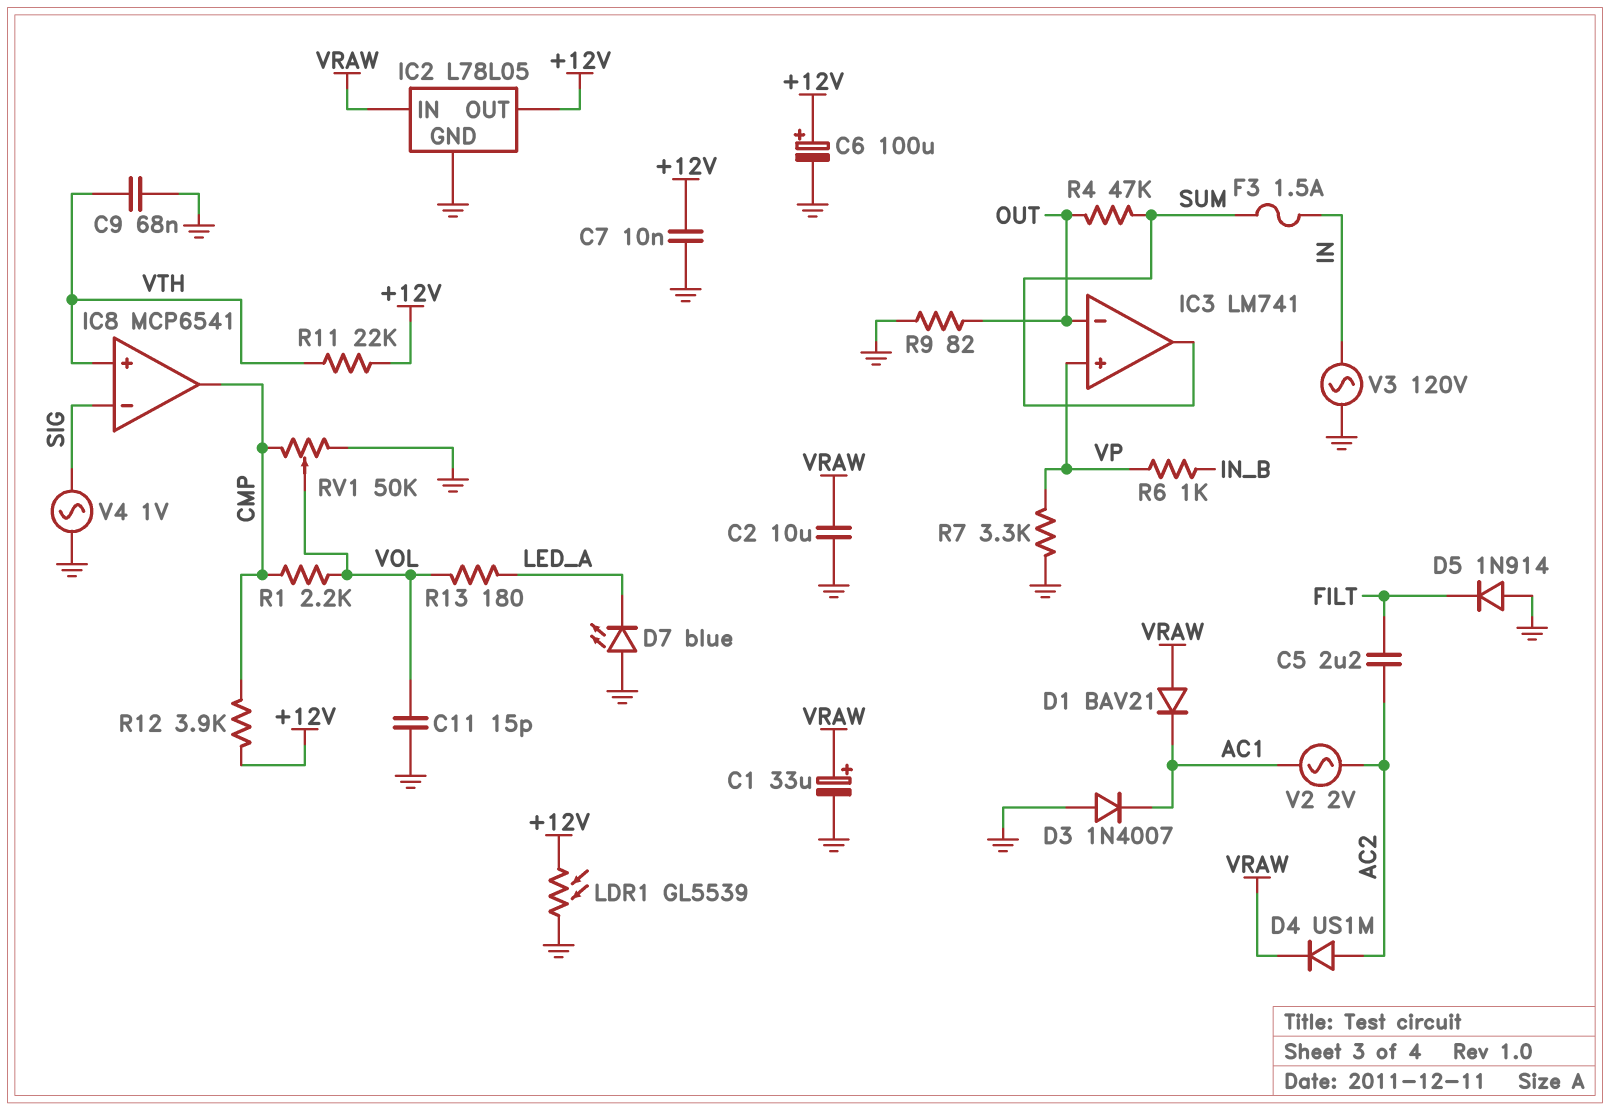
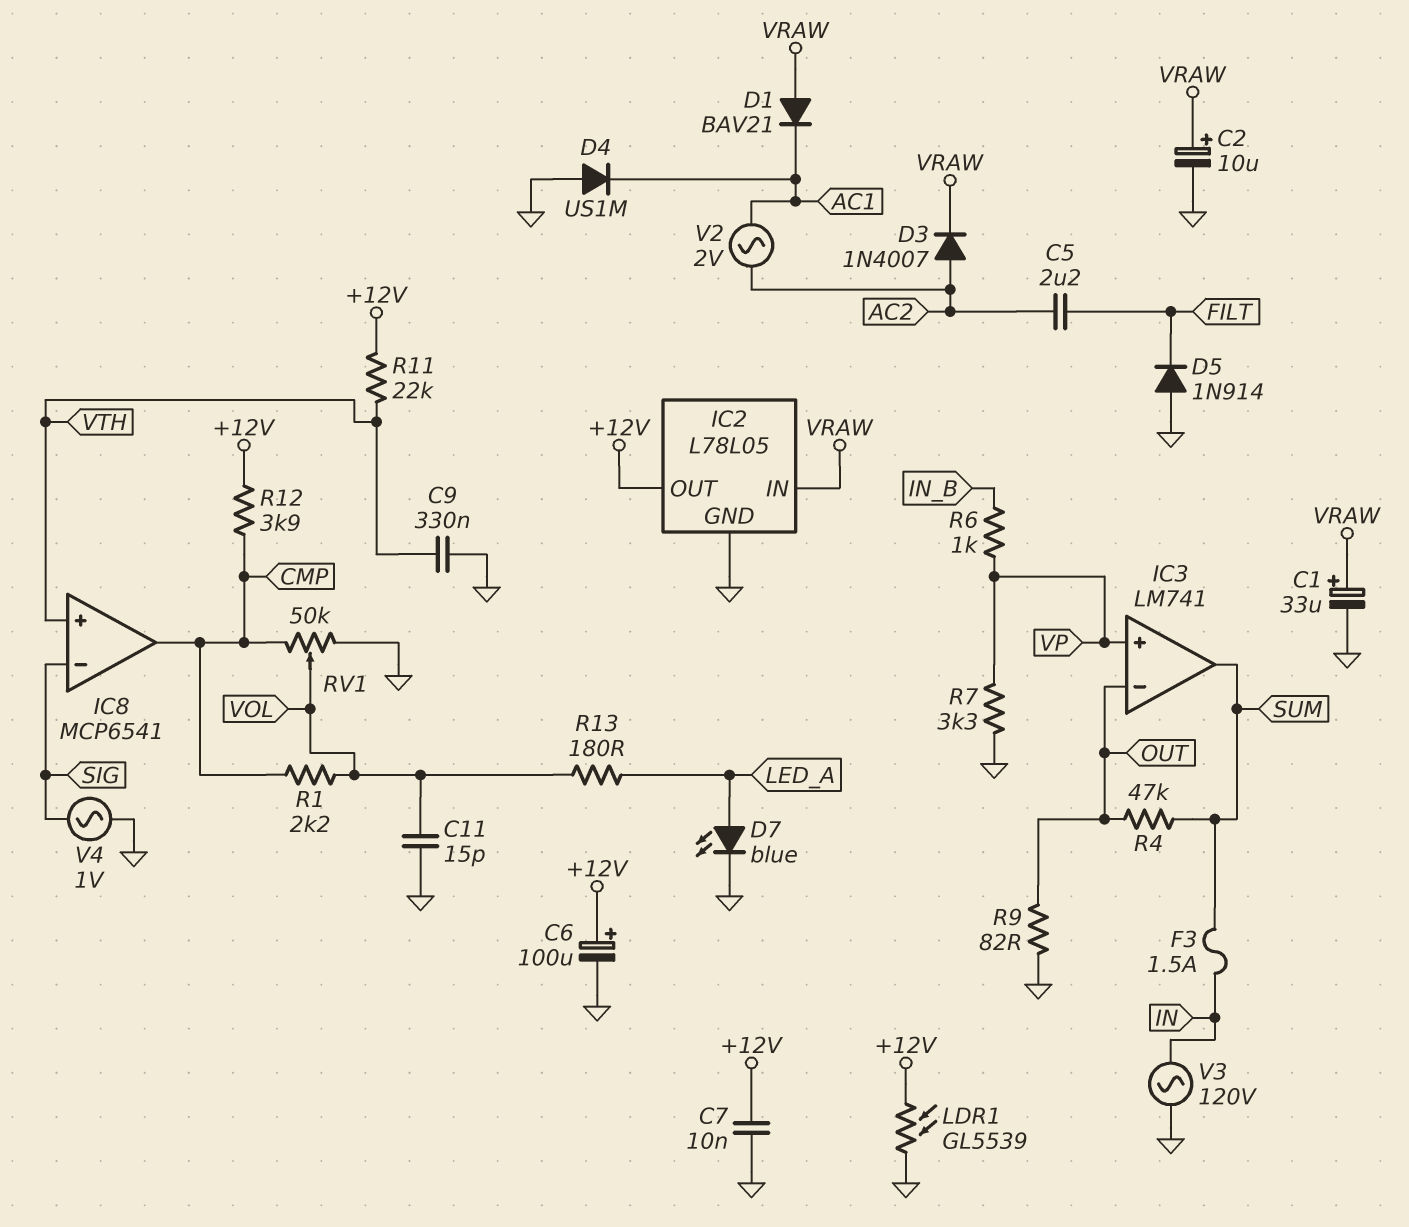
C2: 10uF (GND, VRAW) -> 10uF (plus VRAW, minus GND)
C9: 68nF (GND, VTH) -> 330nF (GND, VTH)
D3: diode 1N4007 (A GND, K AC1) -> diode 1N4007 (A AC2, K VRAW)
D4: diode US1M (A AC2, K VRAW) -> diode US1M (A GND, K AC1)
D7: LED blue (A GND, K LED_A) -> LED blue (A LED_A, K GND)

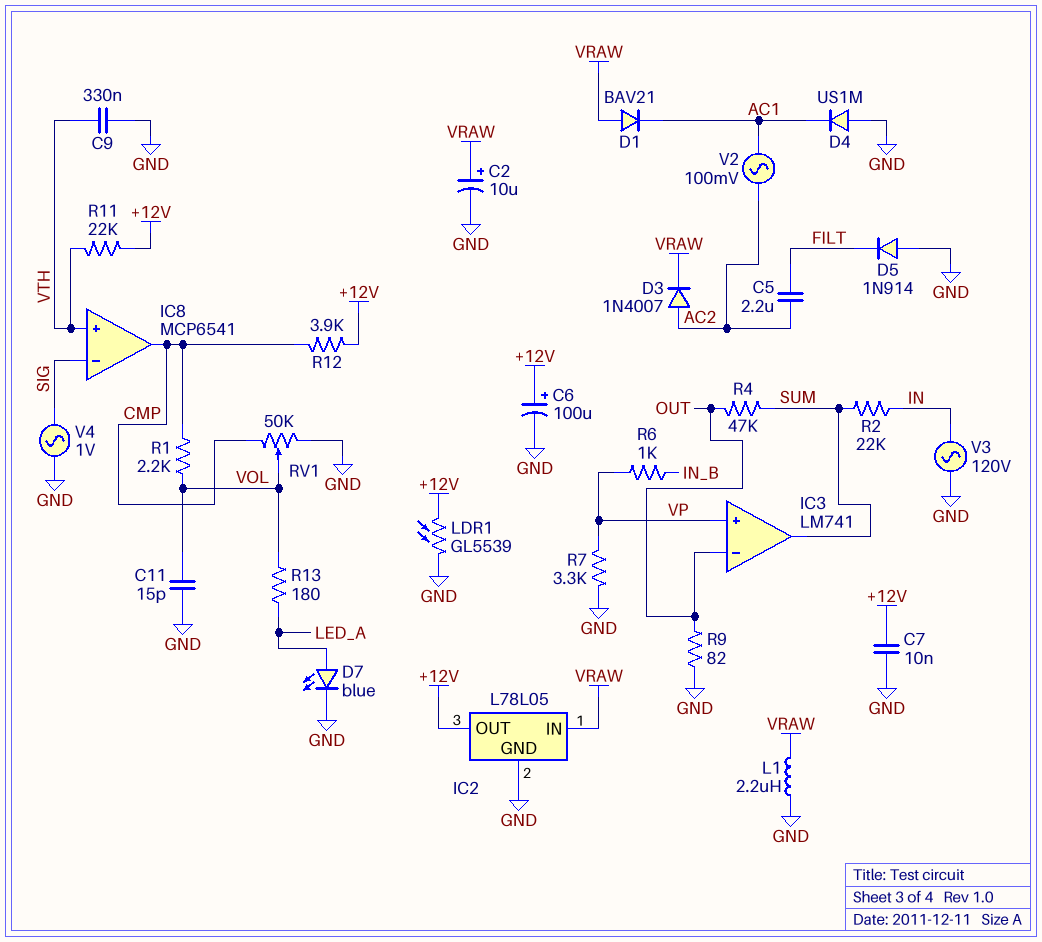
C1: 33uF (plus VRAW, minus GND) -> none
F3: 1.5A (IN, SUM) -> none
L1: none -> 2.2uH (GND, VRAW)
R2: none -> 22k (IN, SUM)
V2: AC 2V (AC1, AC2) -> AC 100mV (AC1, AC2)

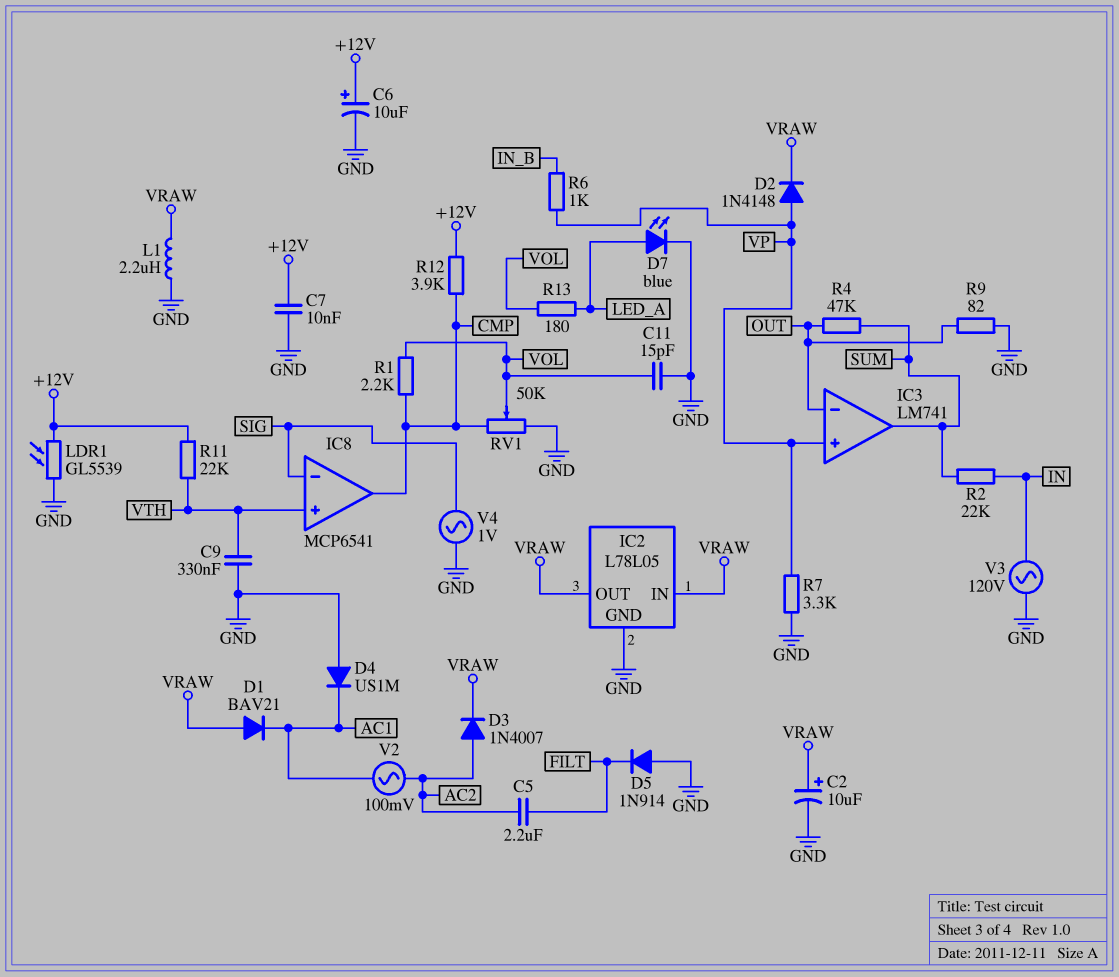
C6: 100uF (plus +12V, minus GND) -> 10uF (plus +12V, minus GND)
D2: none -> diode 1N4148 (A VP, K VRAW)
IC2 pin OUT: +12V -> VRAW

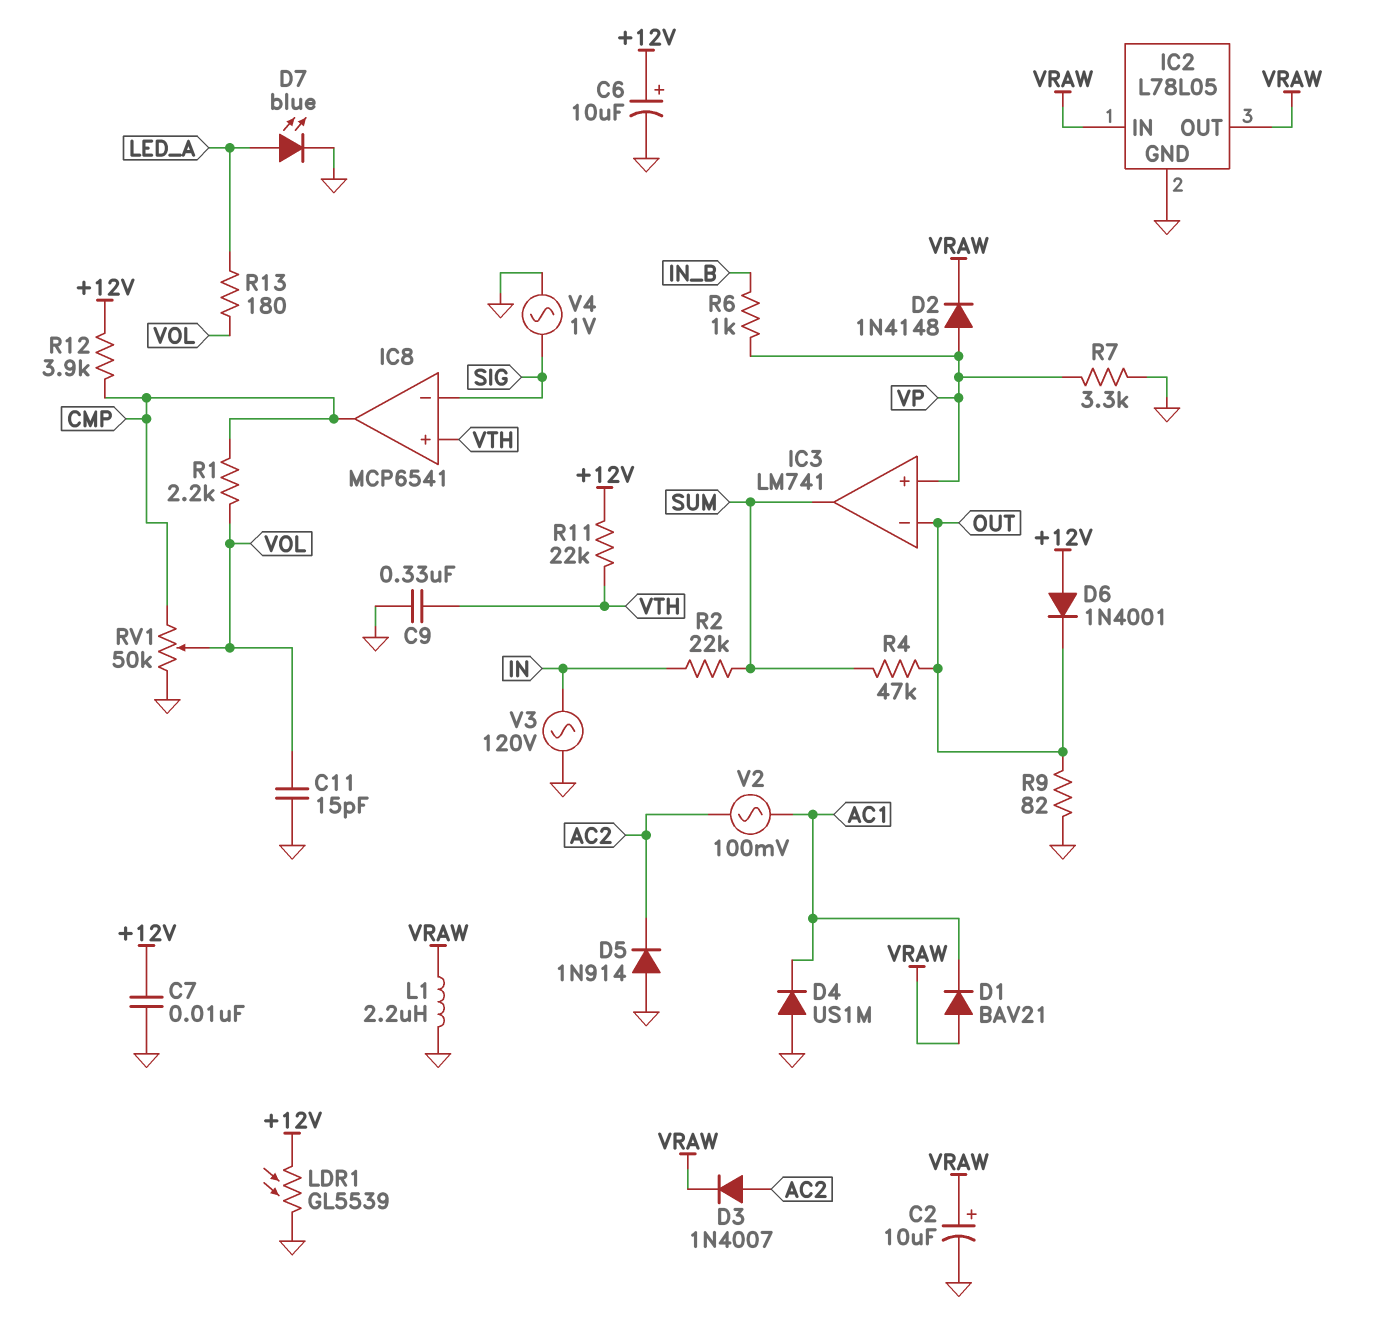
C5: 2.2uF (AC2, FILT) -> none
D5: diode 1N914 (A GND, K FILT) -> diode 1N914 (A GND, K AC2)
D6: none -> diode 1N4001 (A +12V, K OUT)

